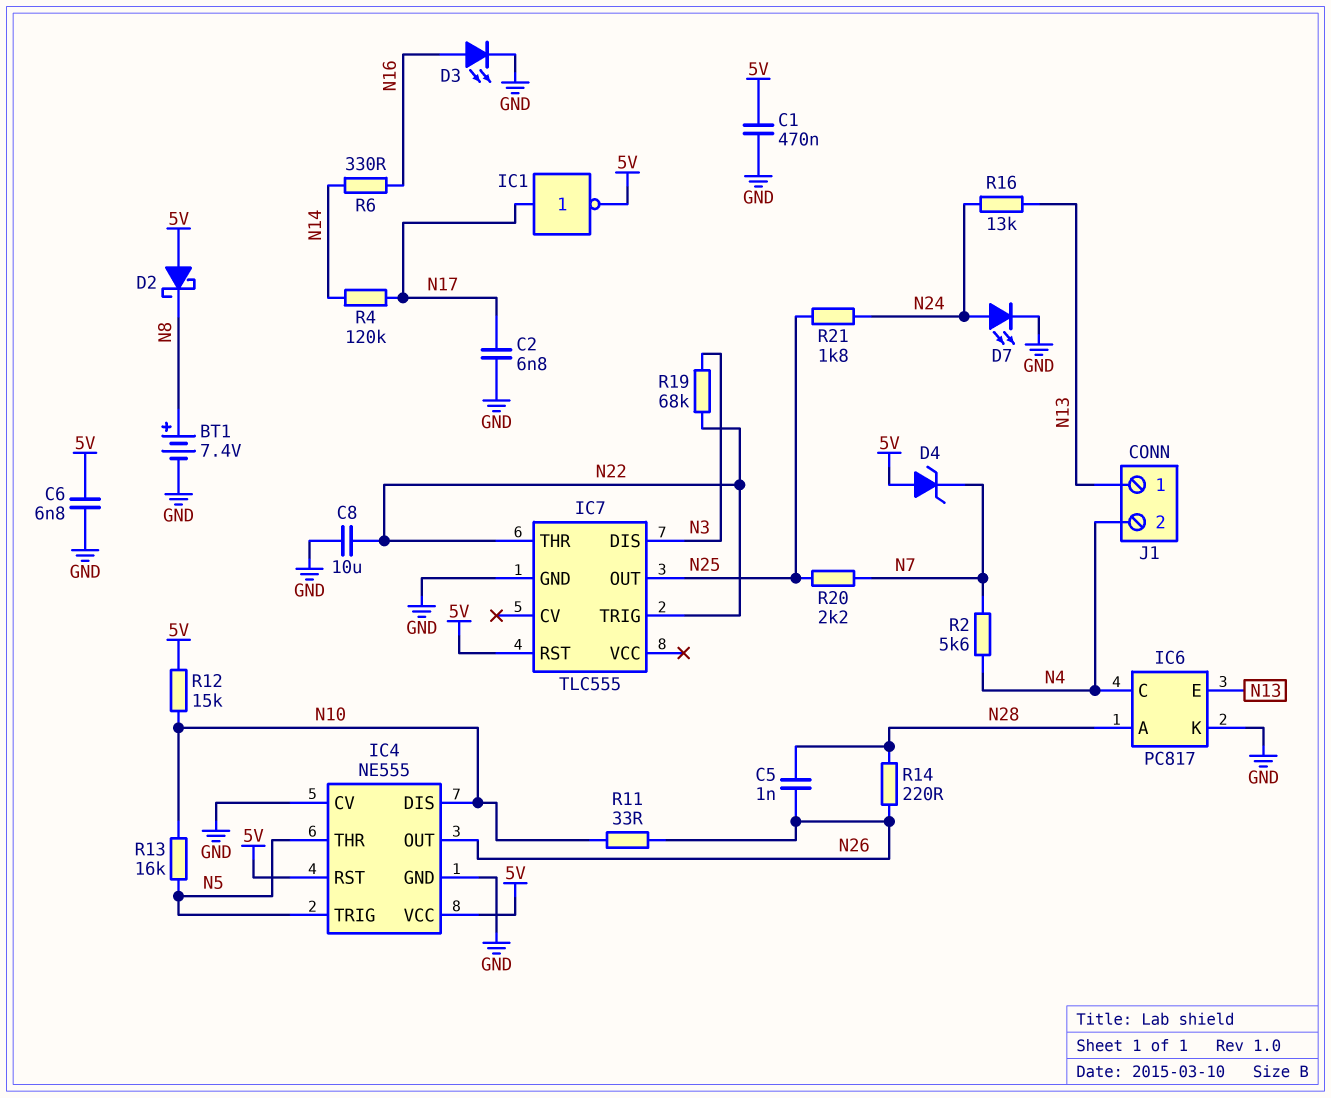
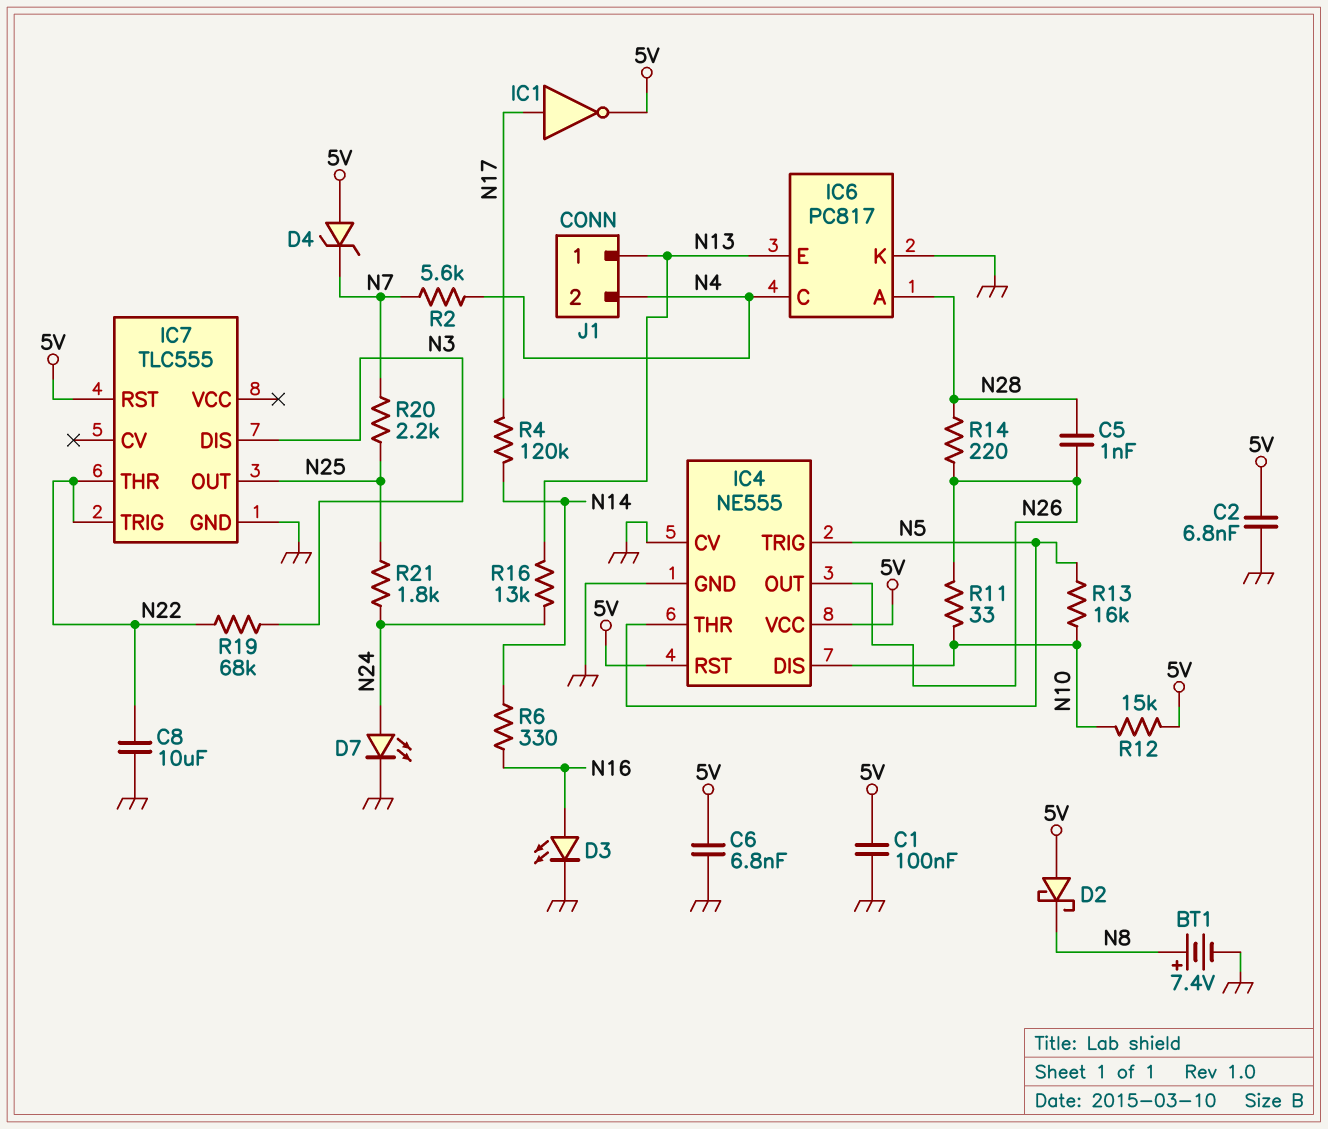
C1: 470nF (5V, GND) -> 100nF (5V, GND)
C2: 6.8nF (GND, N17) -> 6.8nF (5V, GND)

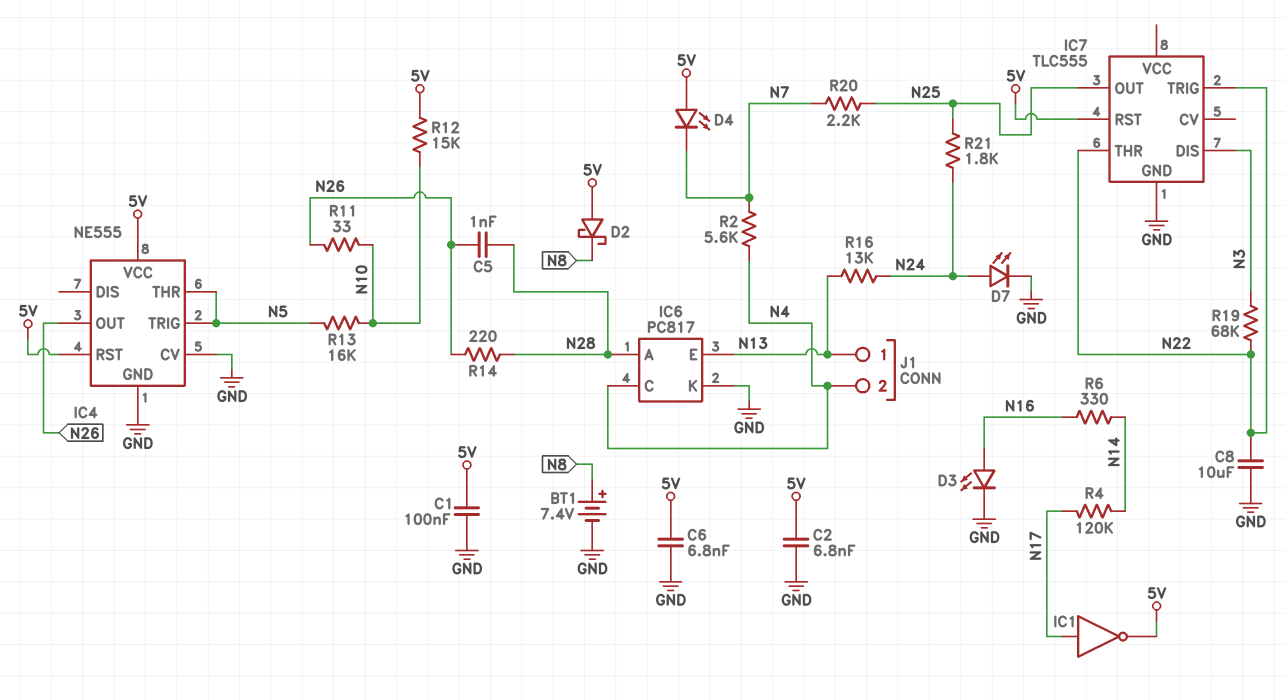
D4: zener (A 5V, K N7) -> LED (A 5V, K N7)
IC4 pin DIS: N10 -> none

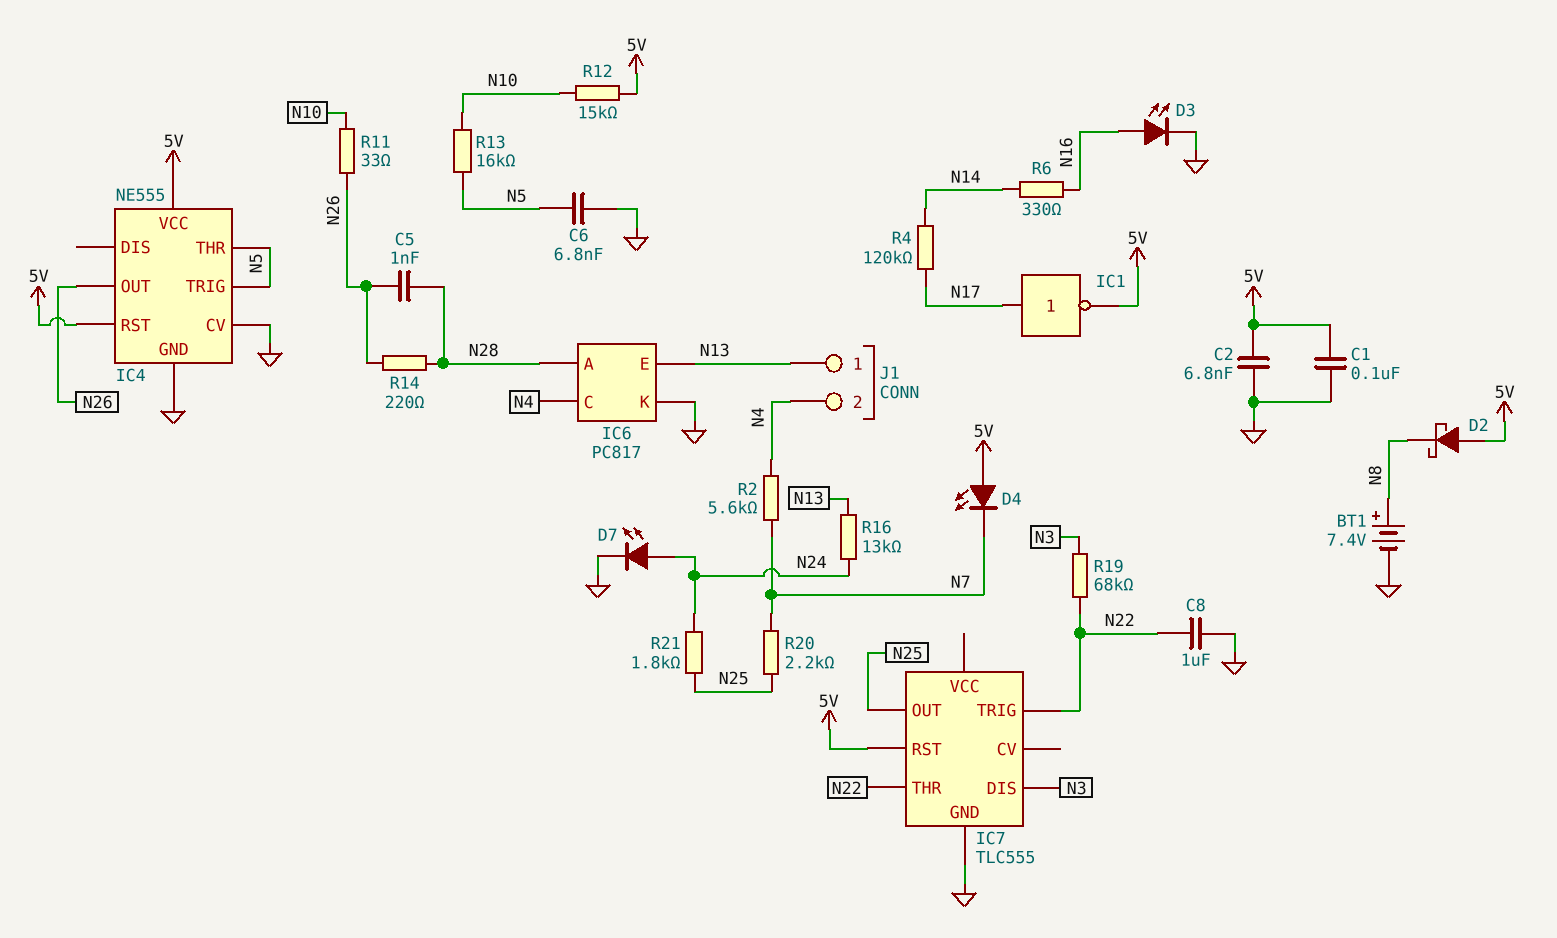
C6: 6.8nF (5V, GND) -> 6.8nF (GND, N5)
C8: 10uF (GND, N22) -> 1uF (GND, N22)

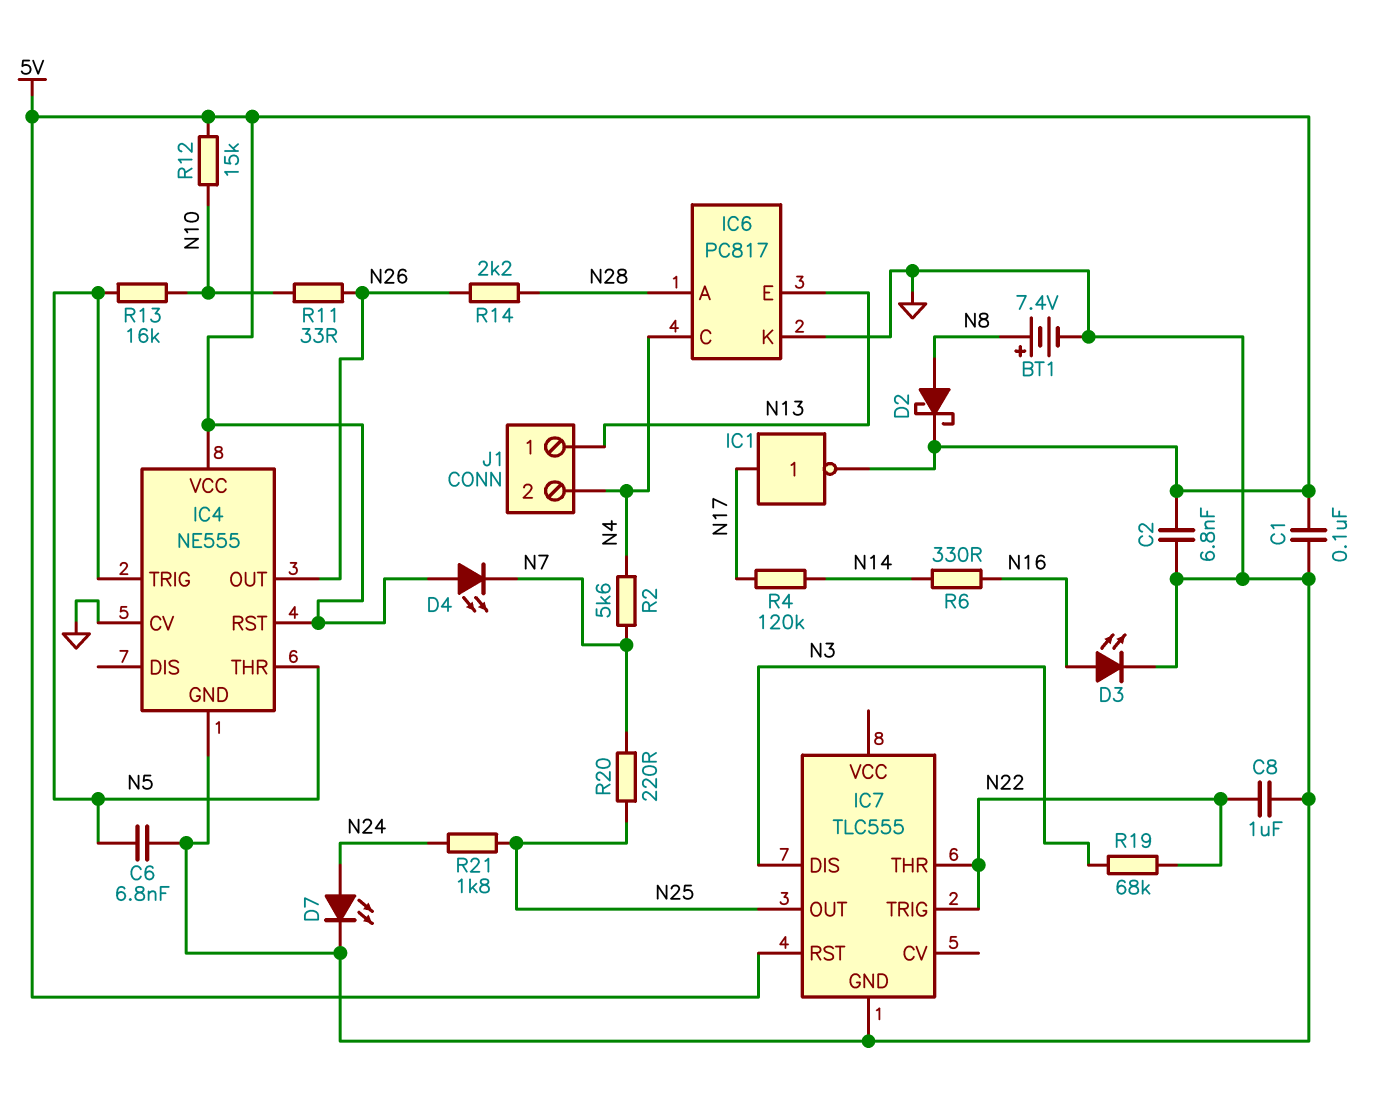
C5: 1nF (N26, N28) -> none
D2: schottky (A 5V, K N8) -> schottky (A N8, K 5V)
R14: 220 (N26, N28) -> 2.2k (N26, N28)
R16: 13k (N13, N24) -> none
R20: 2.2k (N7, N25) -> 220 (N7, N25)

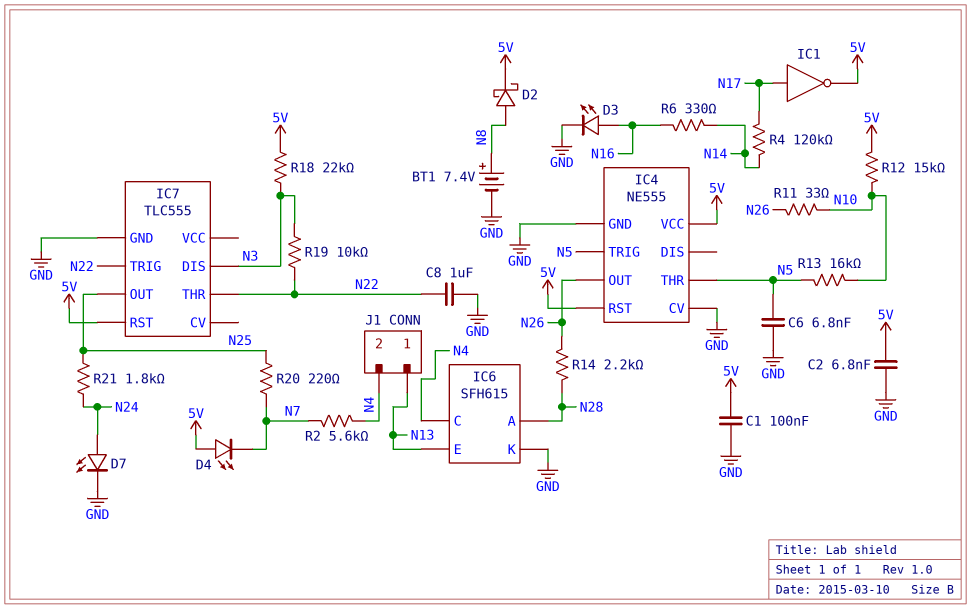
IC6: PC817 -> SFH615
R18: none -> 22k (5V, N3)
R19: 68k (N3, N22) -> 10k (N3, N22)

